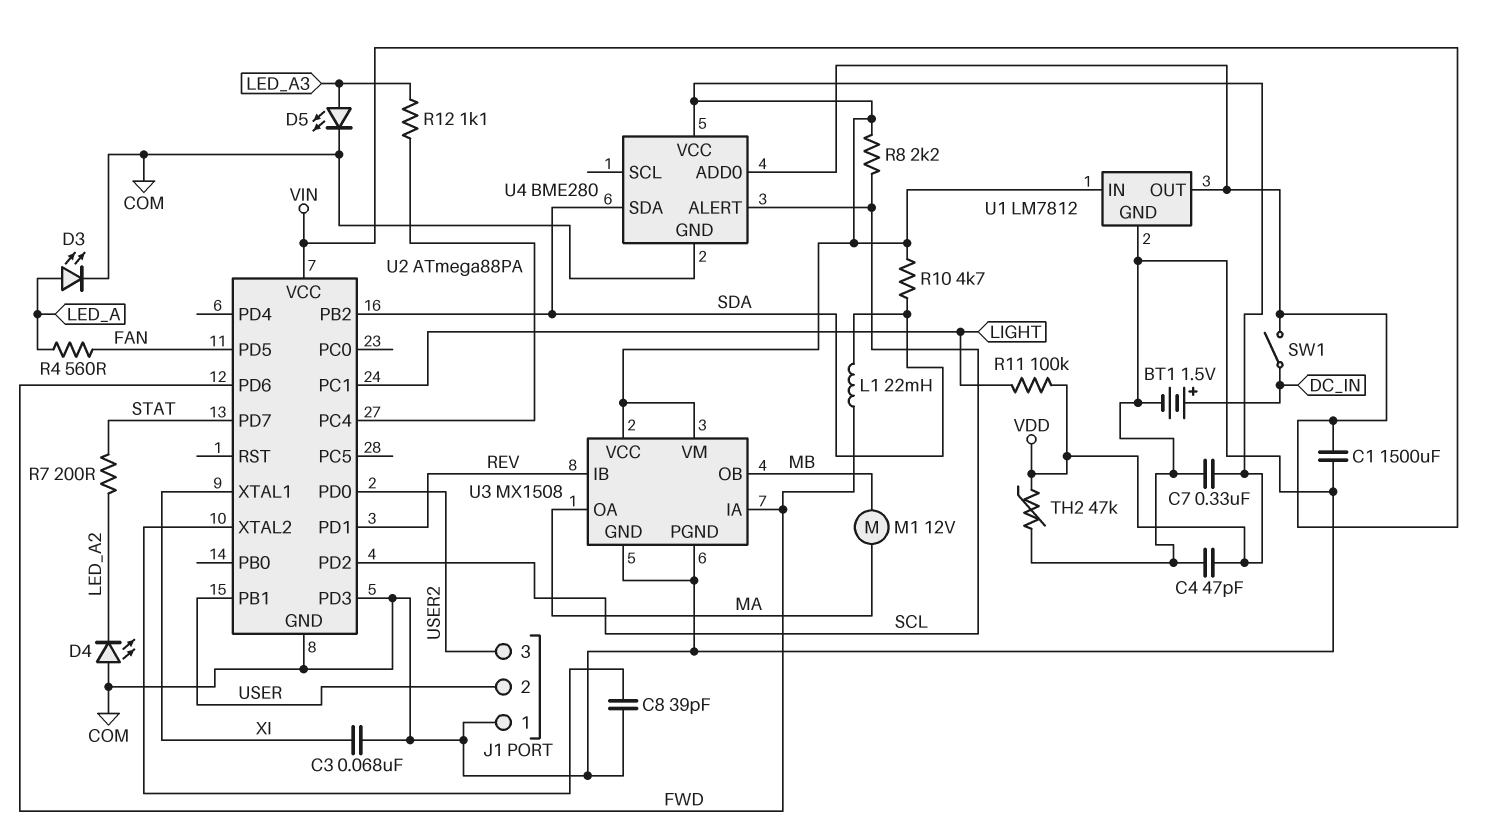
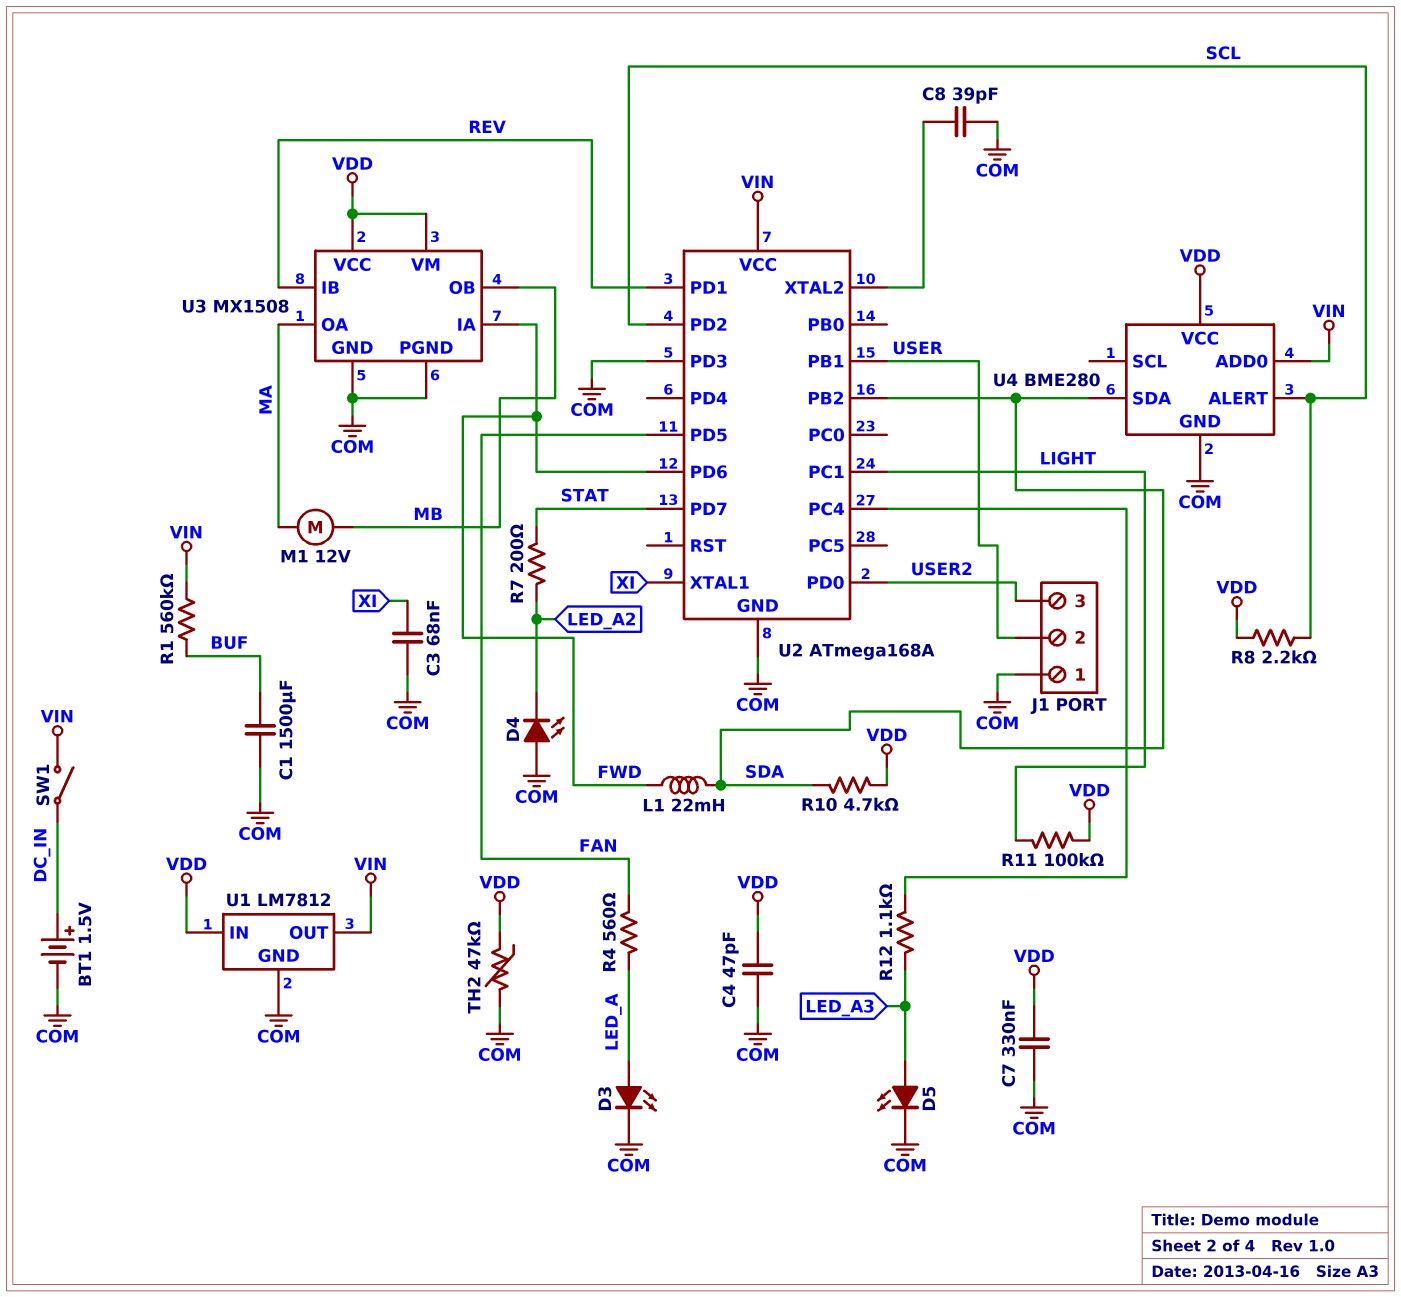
C1: 1500uF (COM, VIN) -> 1500uF (BUF, COM)
R1: none -> 560k (BUF, VIN)
U2: ATmega88PA -> ATmega168A

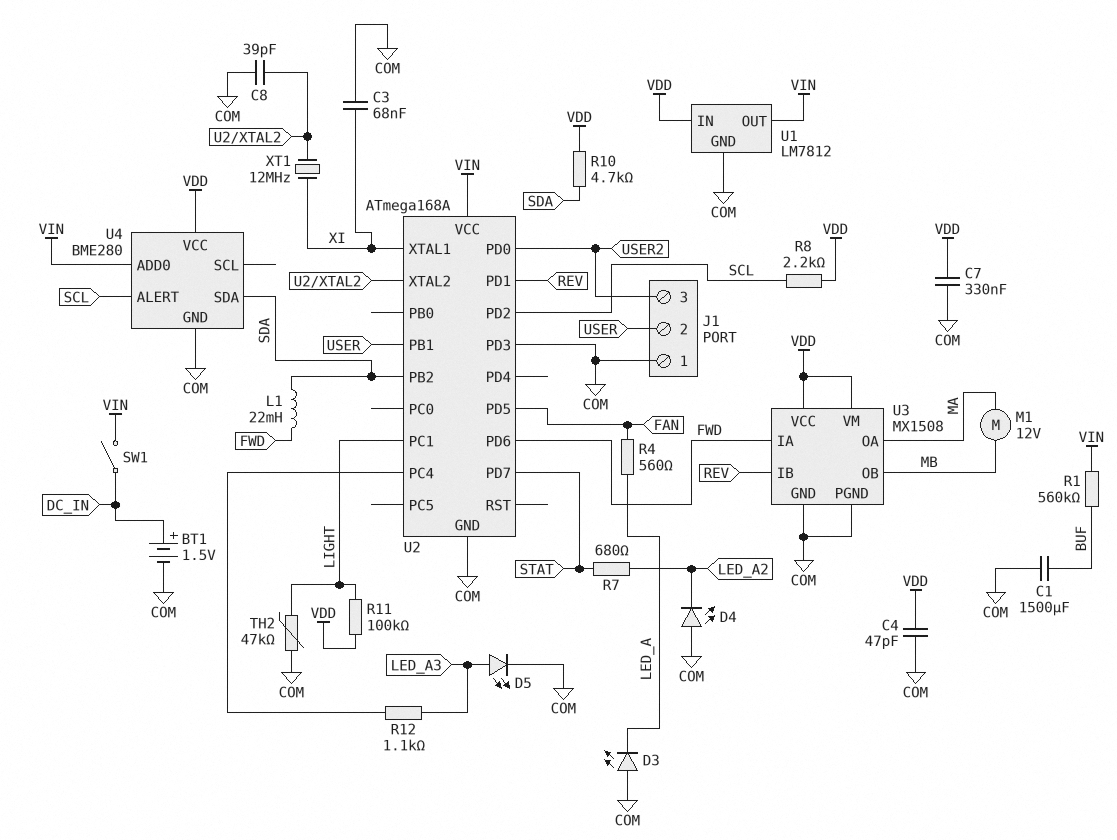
D3: LED (A LED_A, K COM) -> LED (A COM, K LED_A)
R7: 200 (LED_A2, STAT) -> 680 (LED_A2, STAT)
TH2: 47k (COM, VDD) -> 47k (COM, LIGHT)
XT1: none -> 12MHz (U2/XTAL2, XI)

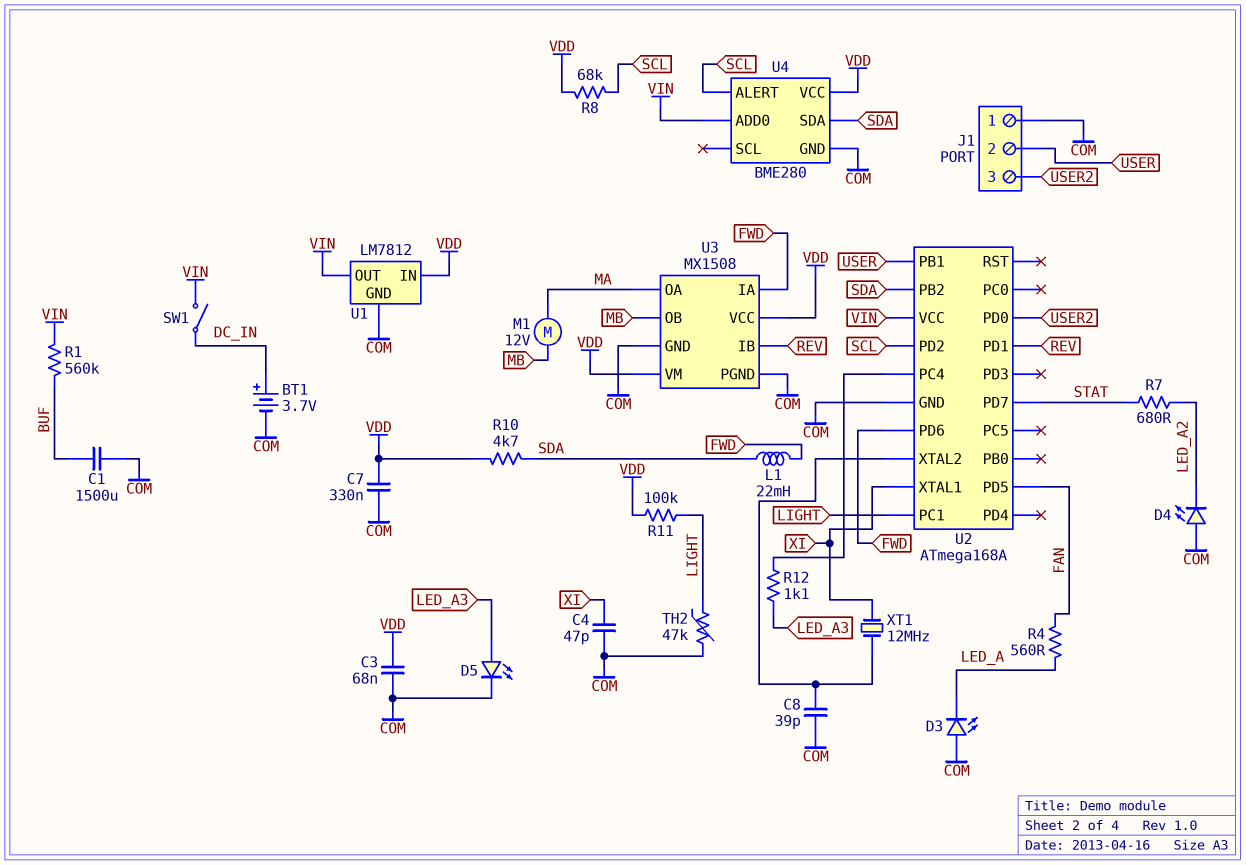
BT1: 1.5V (plus DC_IN, minus COM) -> 3.7V (plus DC_IN, minus COM)
C3: 68nF (COM, XI) -> 68nF (COM, VDD)
C4: 47pF (COM, VDD) -> 47pF (COM, XI)
R8: 2.2k (SCL, VDD) -> 68k (SCL, VDD)
U2 pin PD3: COM -> none

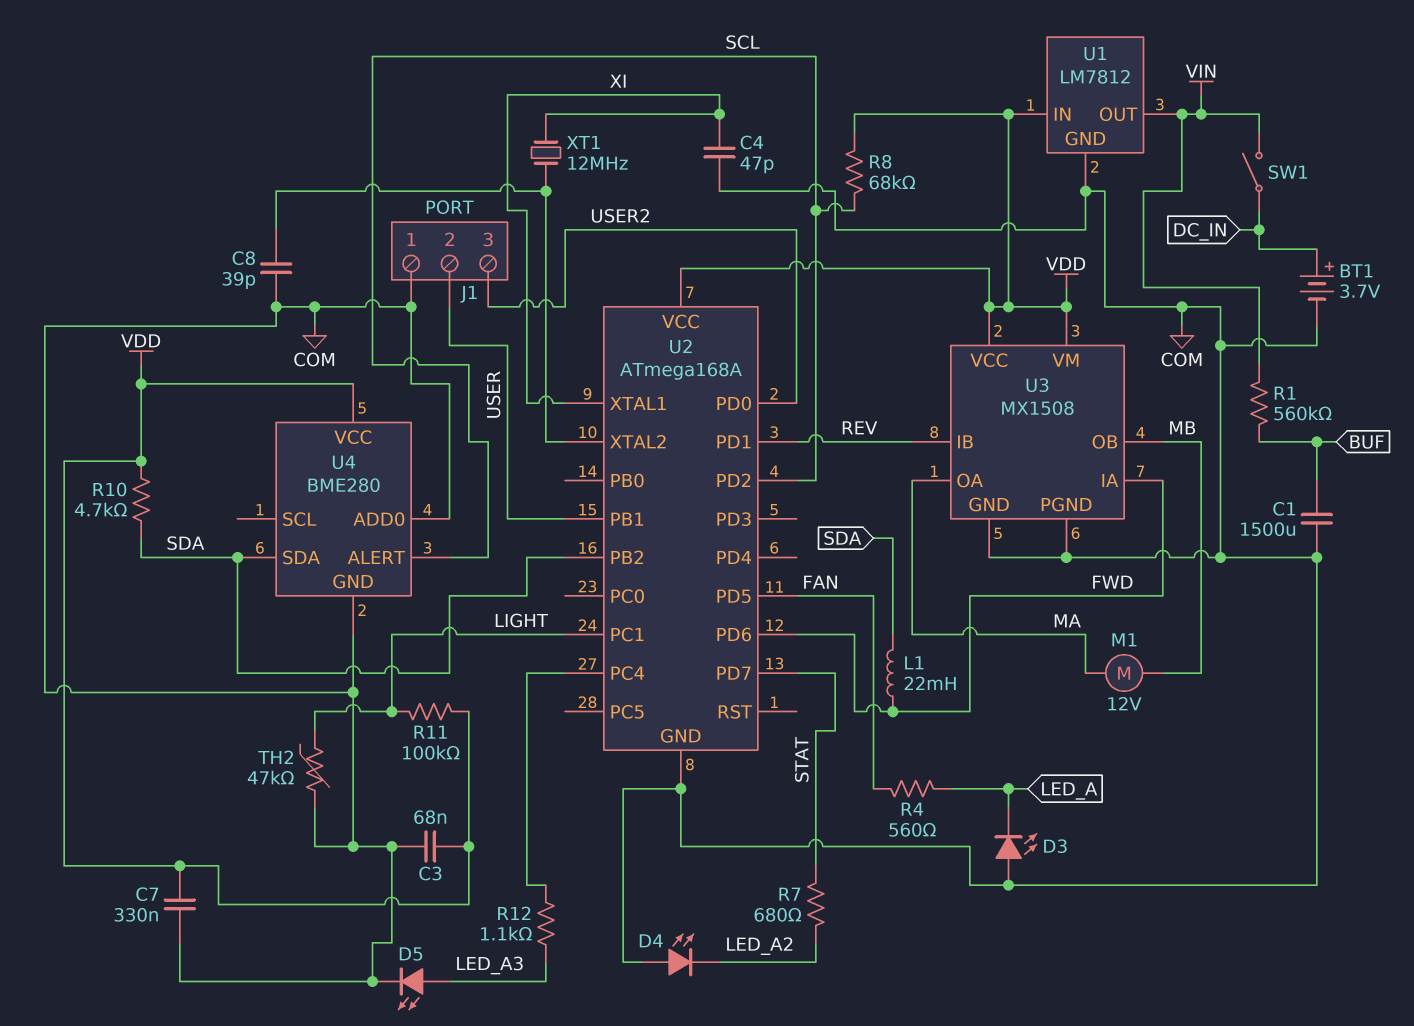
U2 pin VCC: VIN -> VDD
U4 pin ADD0: VIN -> COM

